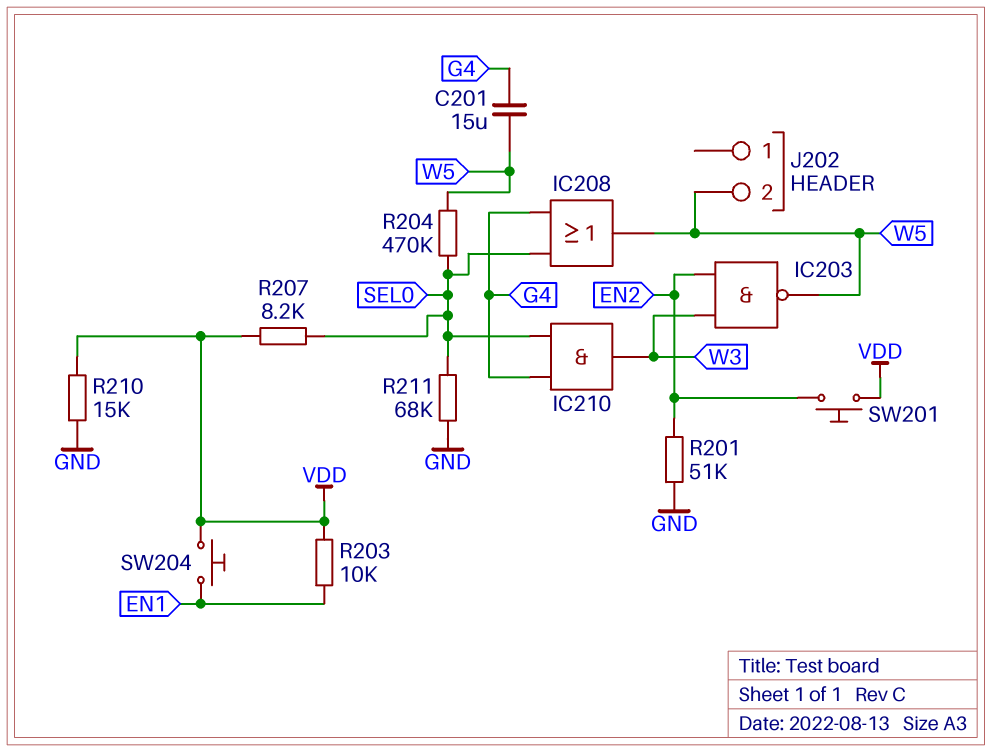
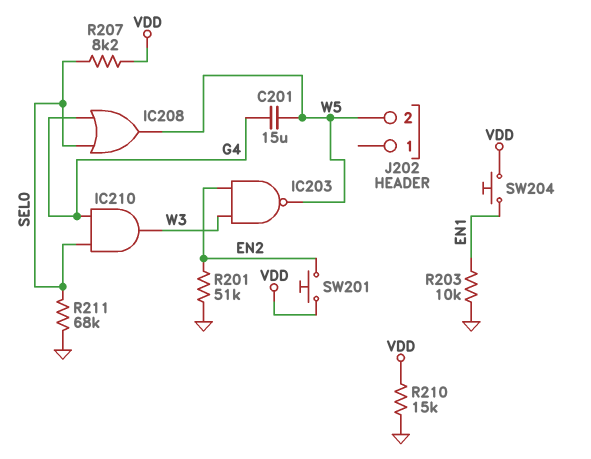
R203: 10k (EN1, VDD) -> 10k (EN1, GND)
R204: 470k (SEL0, W5) -> none

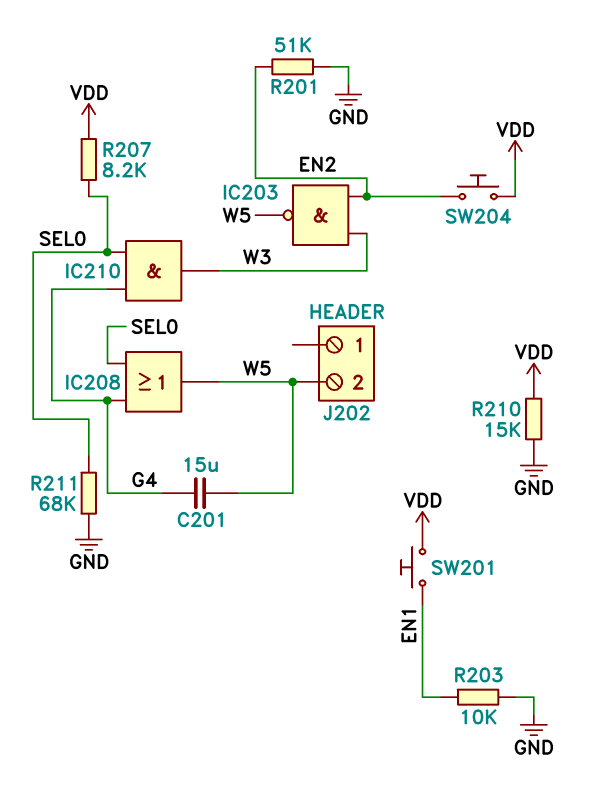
SW201: button (EN2, VDD) -> button (EN1, VDD)
SW204: button (EN1, VDD) -> button (EN2, VDD)

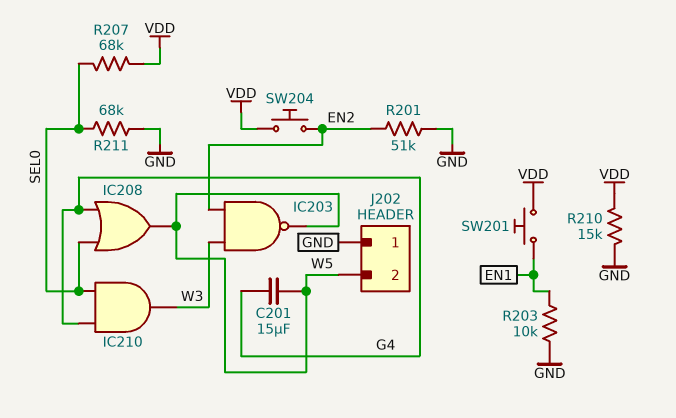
J202 pin 1: none -> GND
R207: 8.2k (SEL0, VDD) -> 68k (SEL0, VDD)

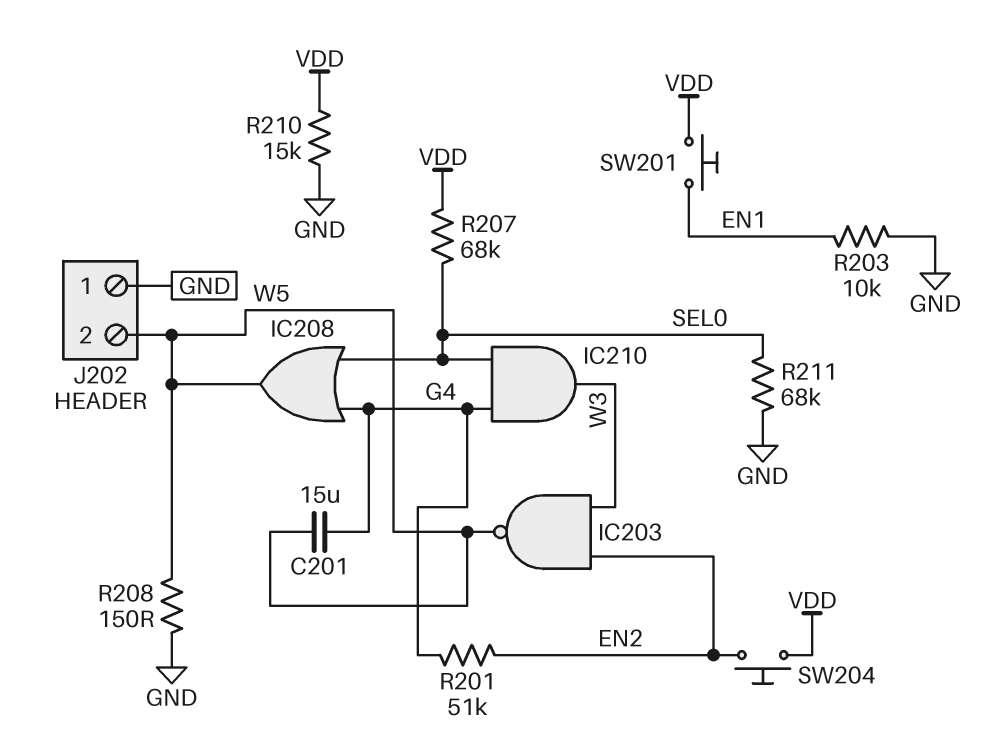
R201: 51k (EN2, GND) -> 51k (EN2, G4)
R208: none -> 150 (GND, W5)

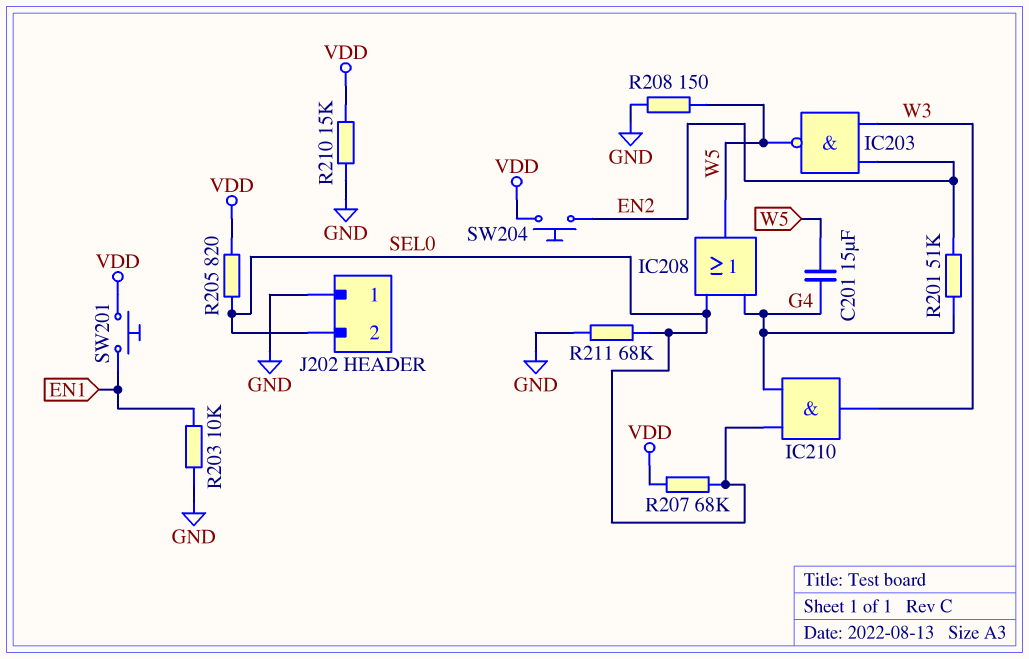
J202 pin 2: W5 -> SEL0
R205: none -> 820 (SEL0, VDD)

